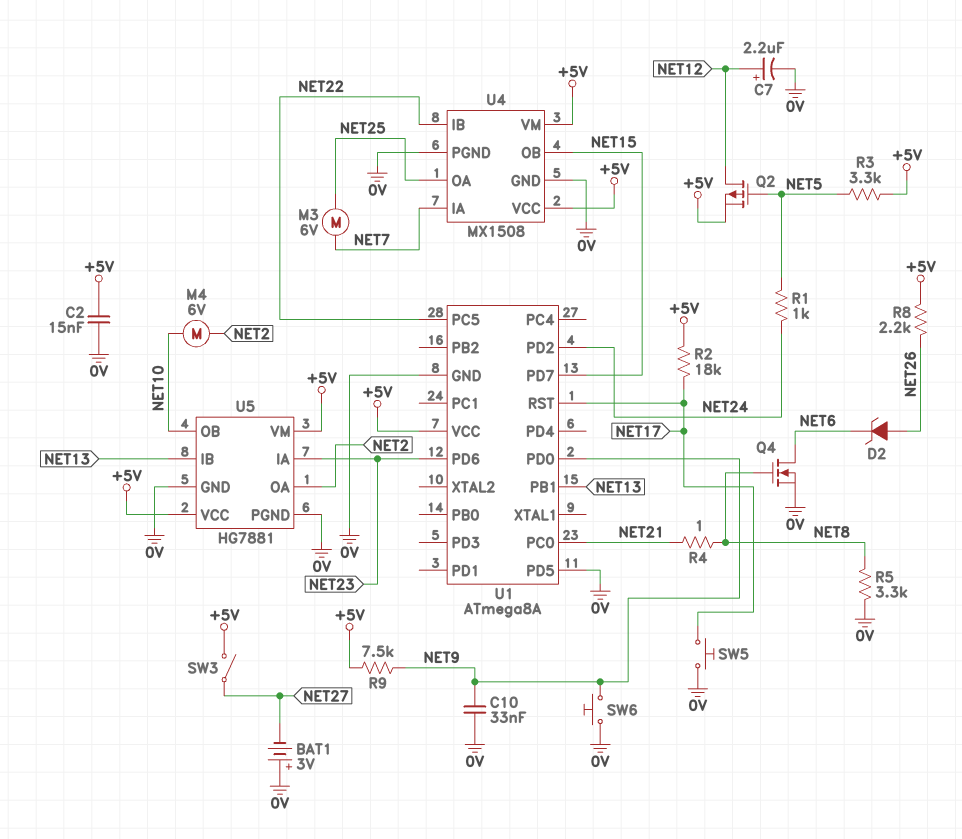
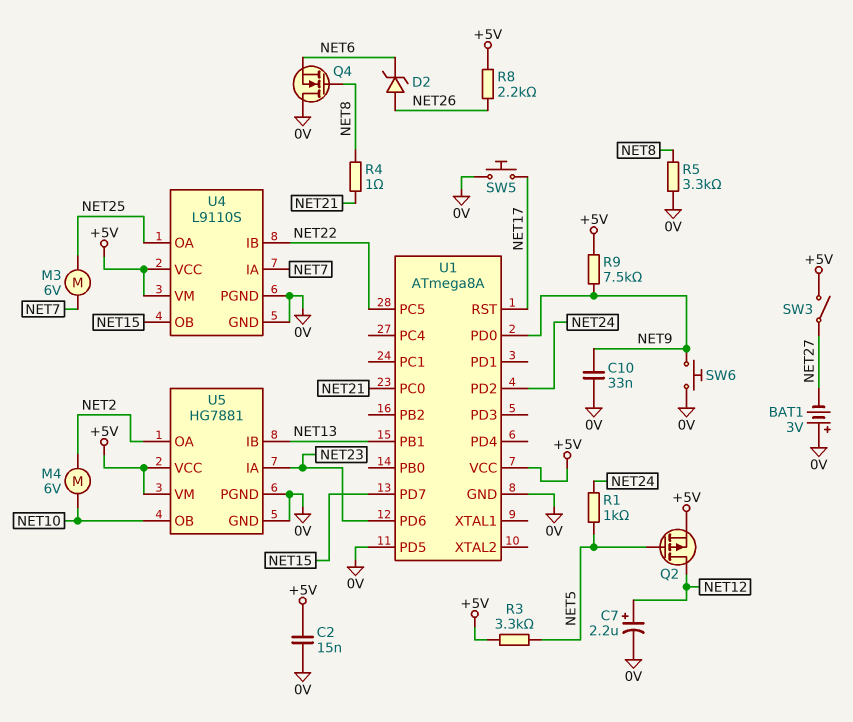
Q4: NMOS (G NET8, D NET6, S 0V) -> NMOS (G NET8, D 0V, S NET6)
R2: 18k (+5V, NET17) -> none
U4: MX1508 -> L9110S

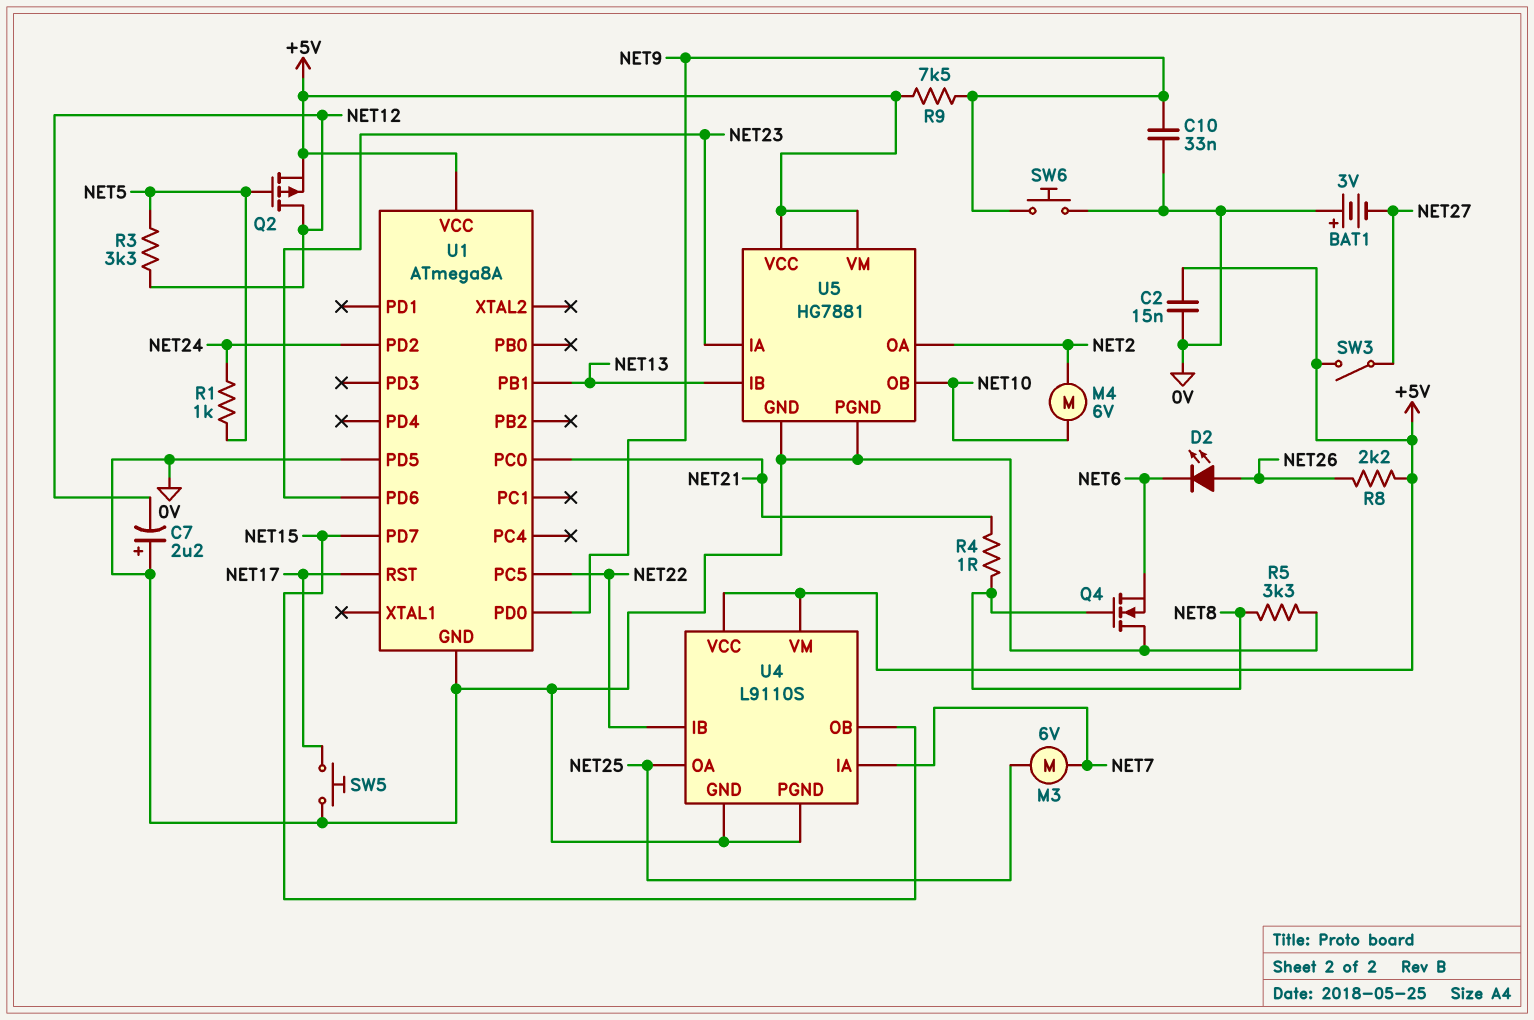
C7: 2.2uF (plus NET12, minus 0V) -> 2.2uF (plus 0V, minus NET12)
D2: zener (A NET26, K NET6) -> LED (A NET26, K NET6)
R3: 3.3k (+5V, NET5) -> 3.3k (NET5, NET12)

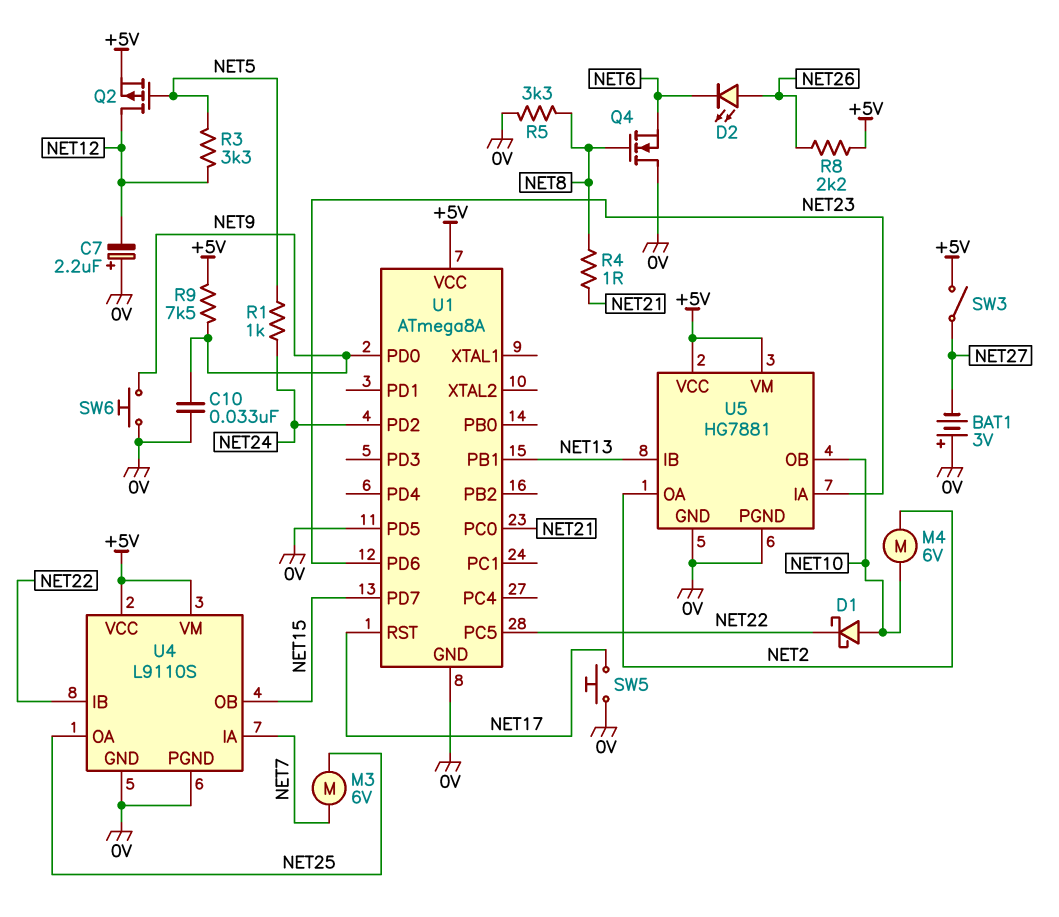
C2: 15nF (+5V, 0V) -> none
D1: none -> schottky (A NET10, K NET22)

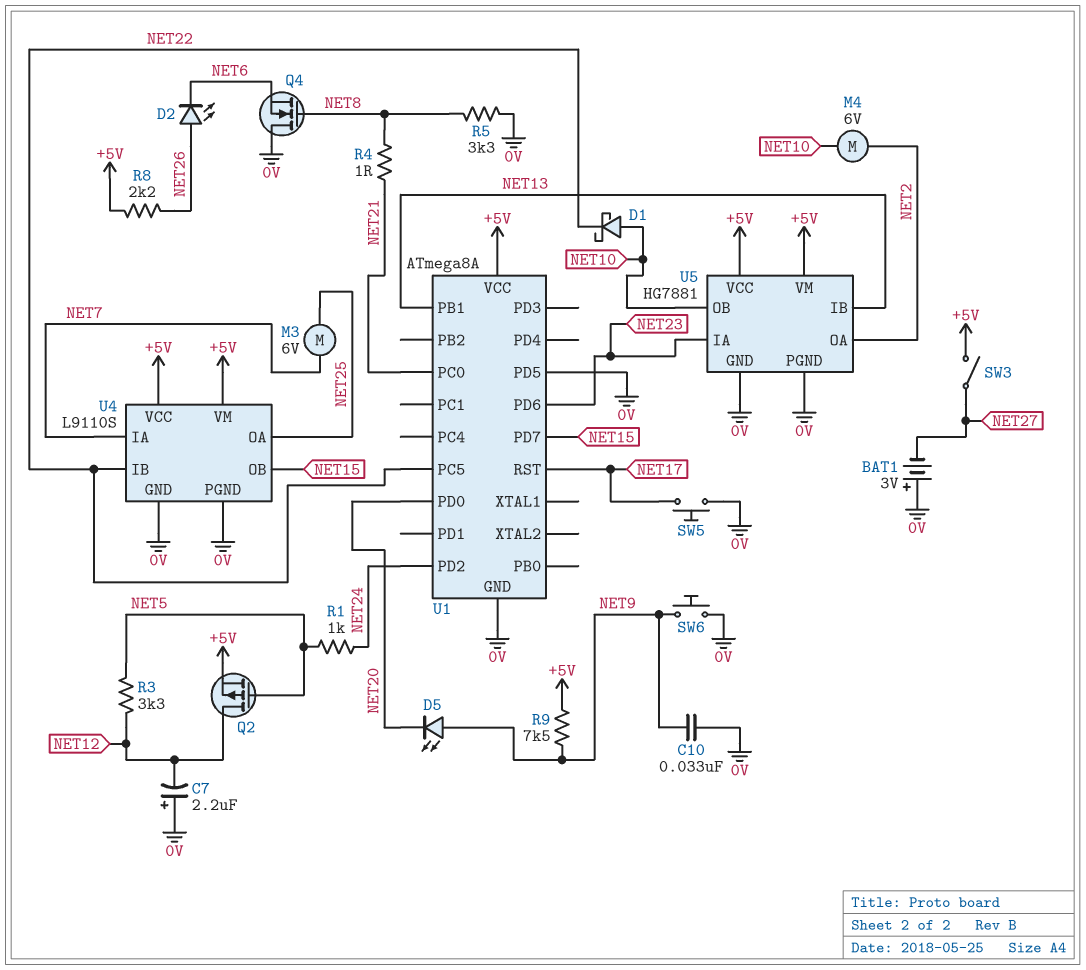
D5: none -> LED (A NET9, K NET20)
U1 pin PD0: NET9 -> NET20

